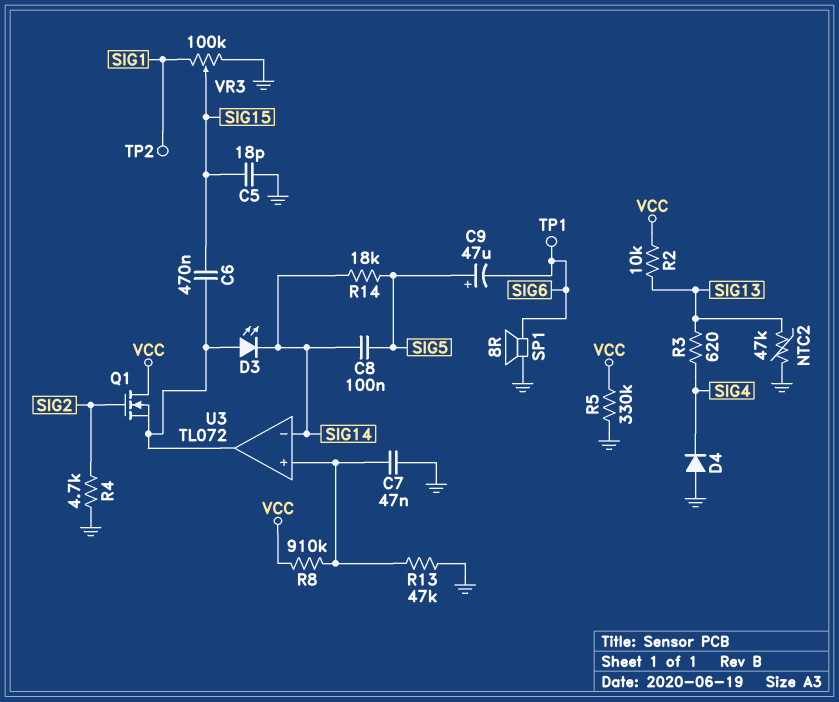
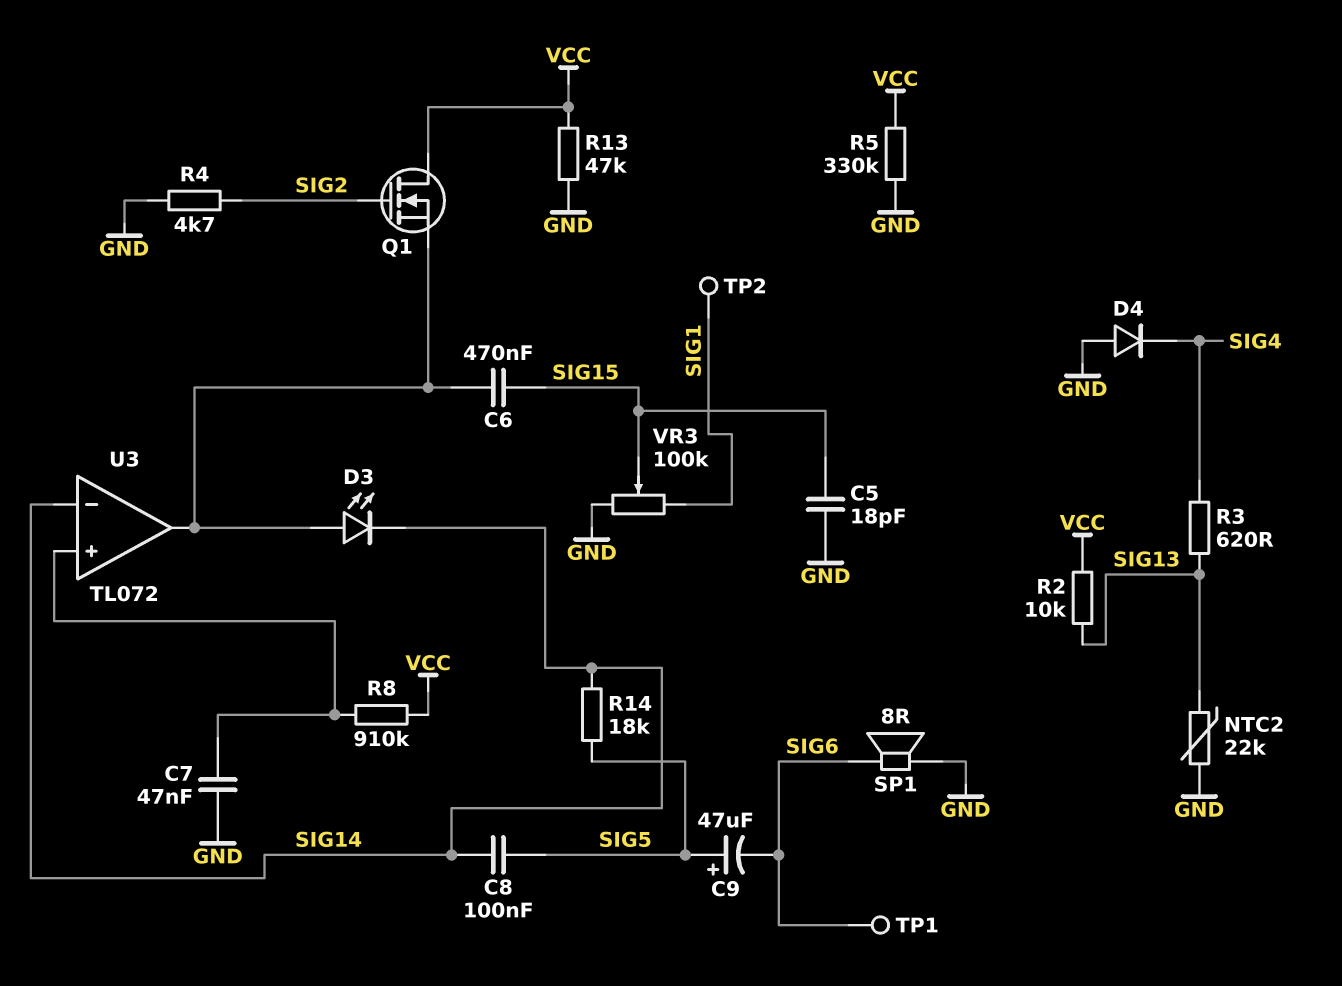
NTC2: 47k (GND, SIG13) -> 22k (GND, SIG13)
R13: 47k (GND, U3/in+) -> 47k (GND, VCC)

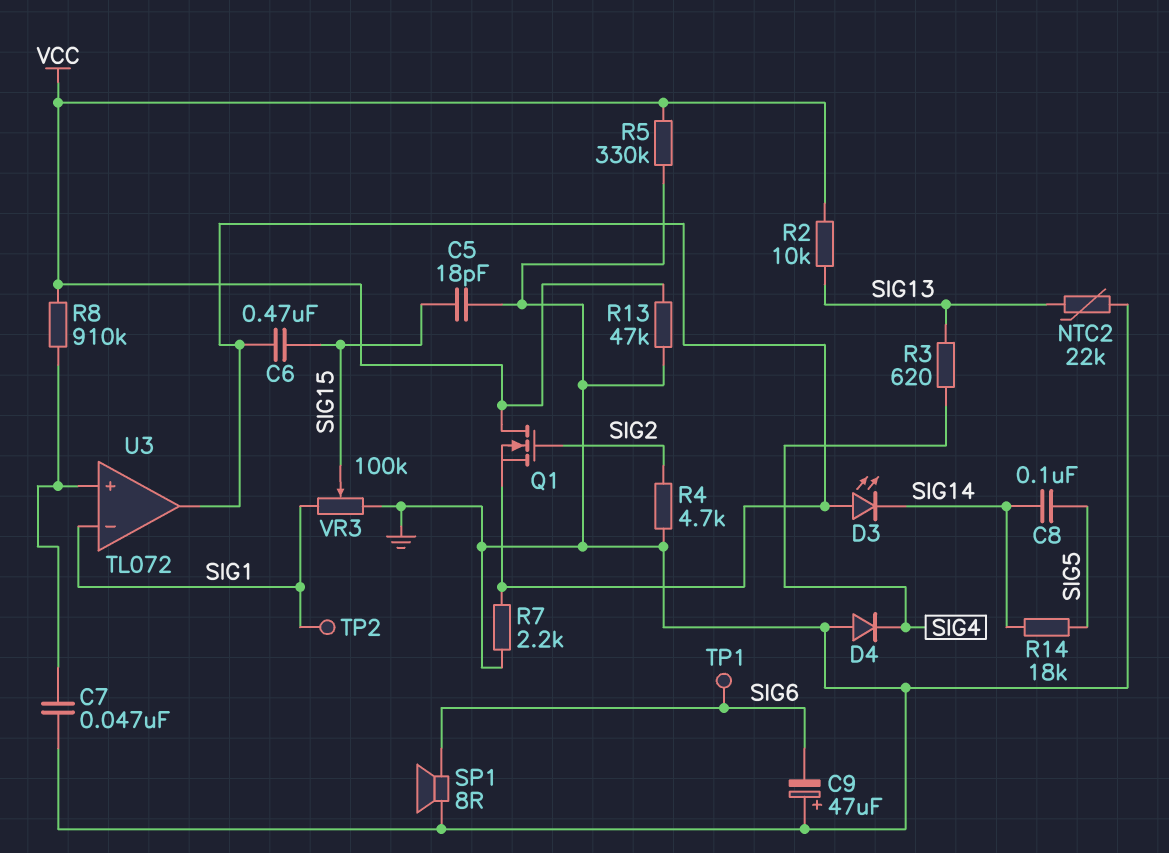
C9: 47uF (plus SIG5, minus SIG6) -> 47uF (plus GND, minus SIG6)
R7: none -> 2.2k (GND, U3/out)
U3 pin in-: SIG14 -> SIG1

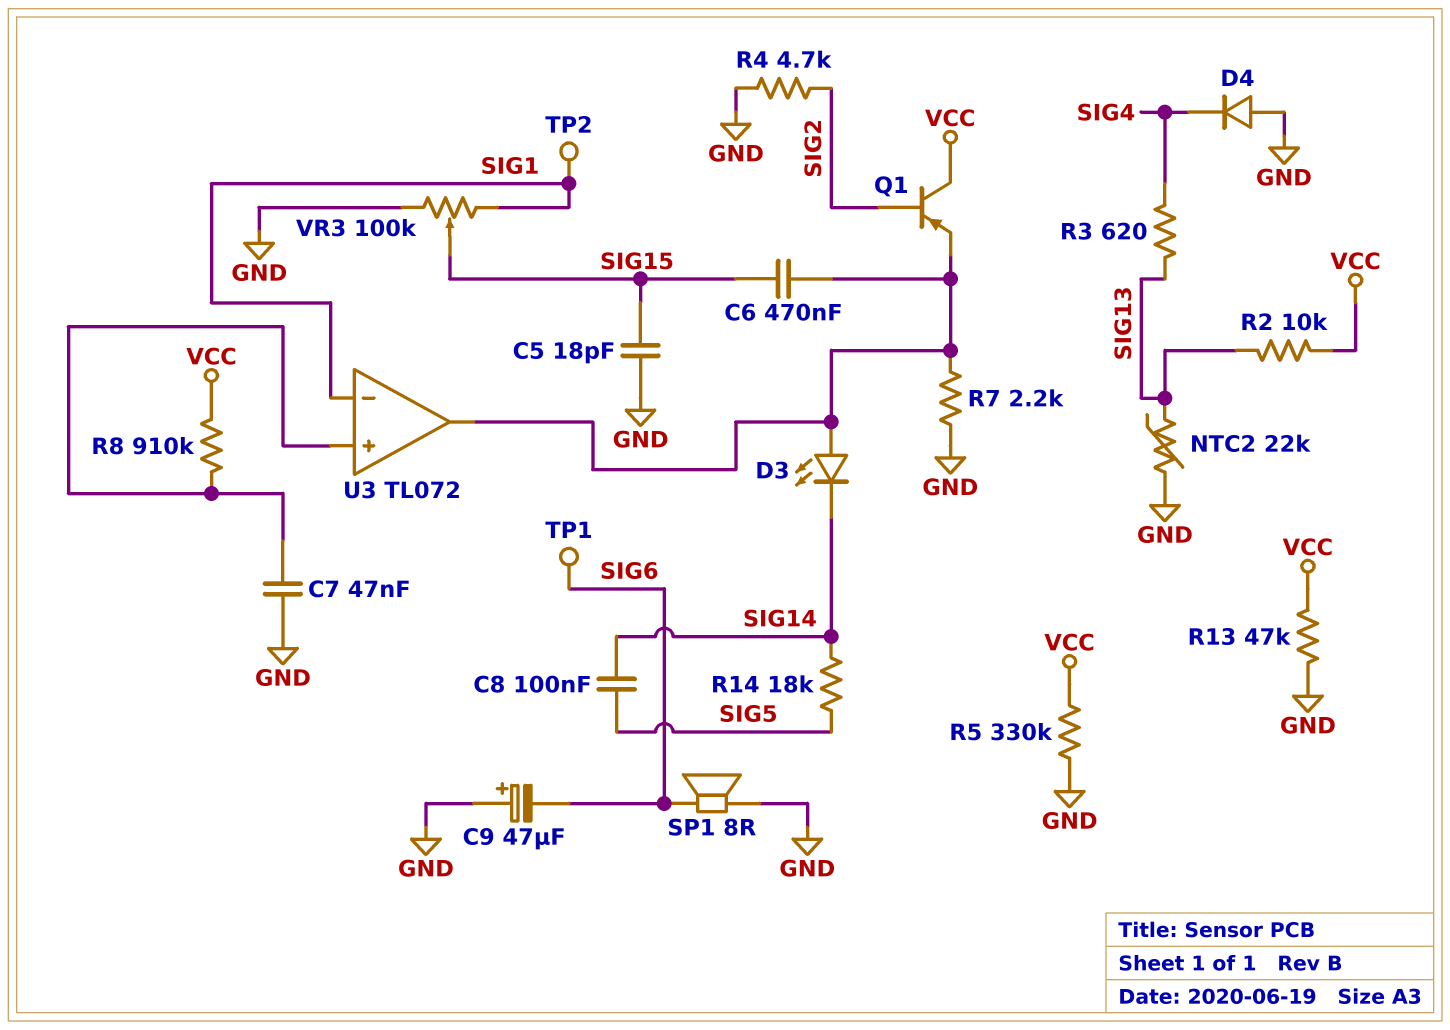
Q1: NMOS (G SIG2, D VCC, S U3/out) -> PNP (B SIG2, C VCC, E U3/out)

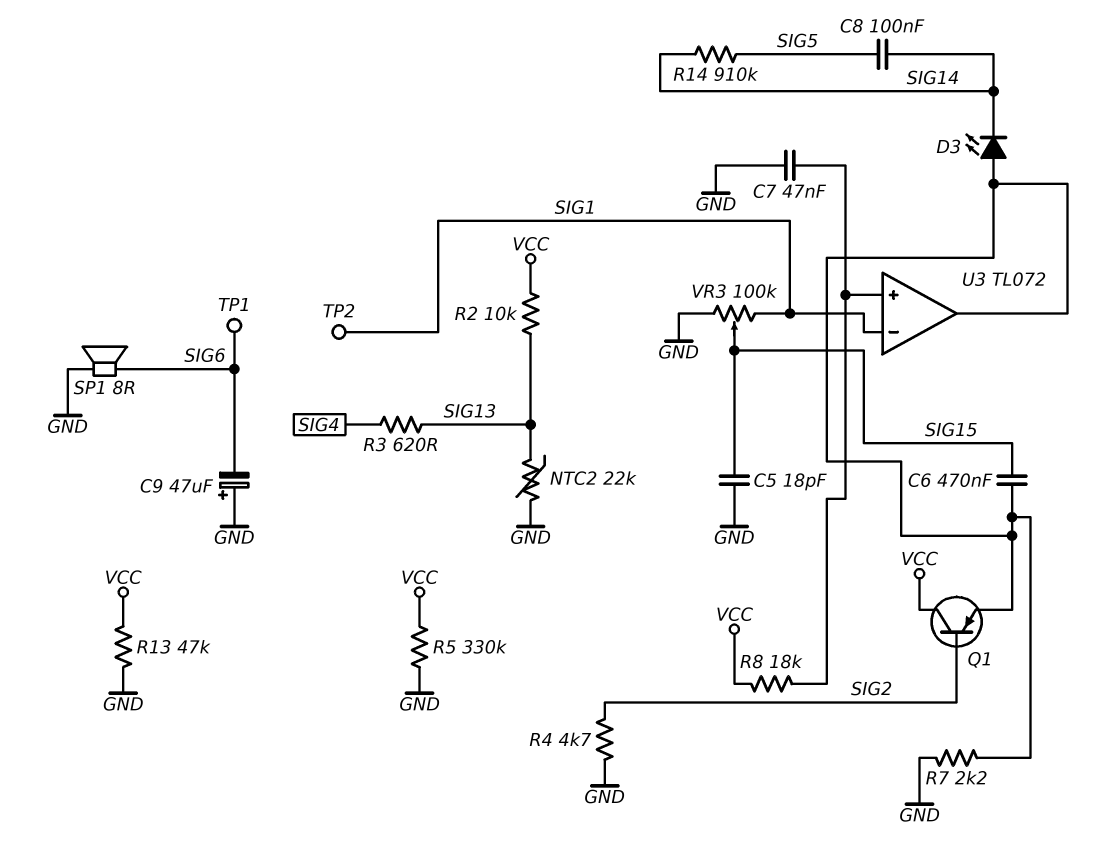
D4: diode (A GND, K SIG4) -> none
R8: 910k (U3/in+, VCC) -> 18k (U3/in+, VCC)
R14: 18k (SIG5, SIG14) -> 910k (SIG5, SIG14)

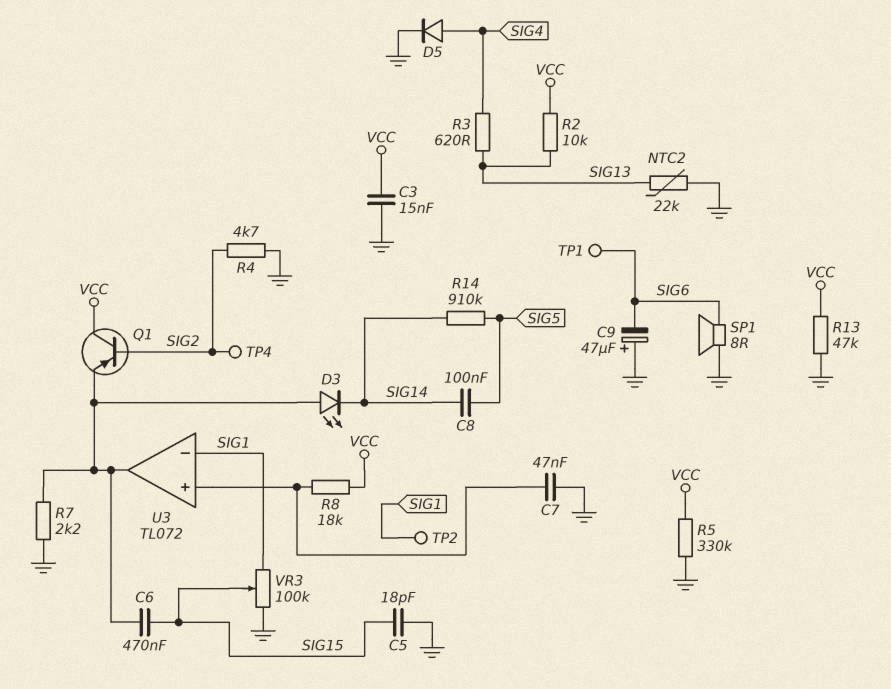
C3: none -> 15nF (GND, VCC)
D5: none -> diode (A SIG4, K GND)
TP4: none -> test point (SIG2)

